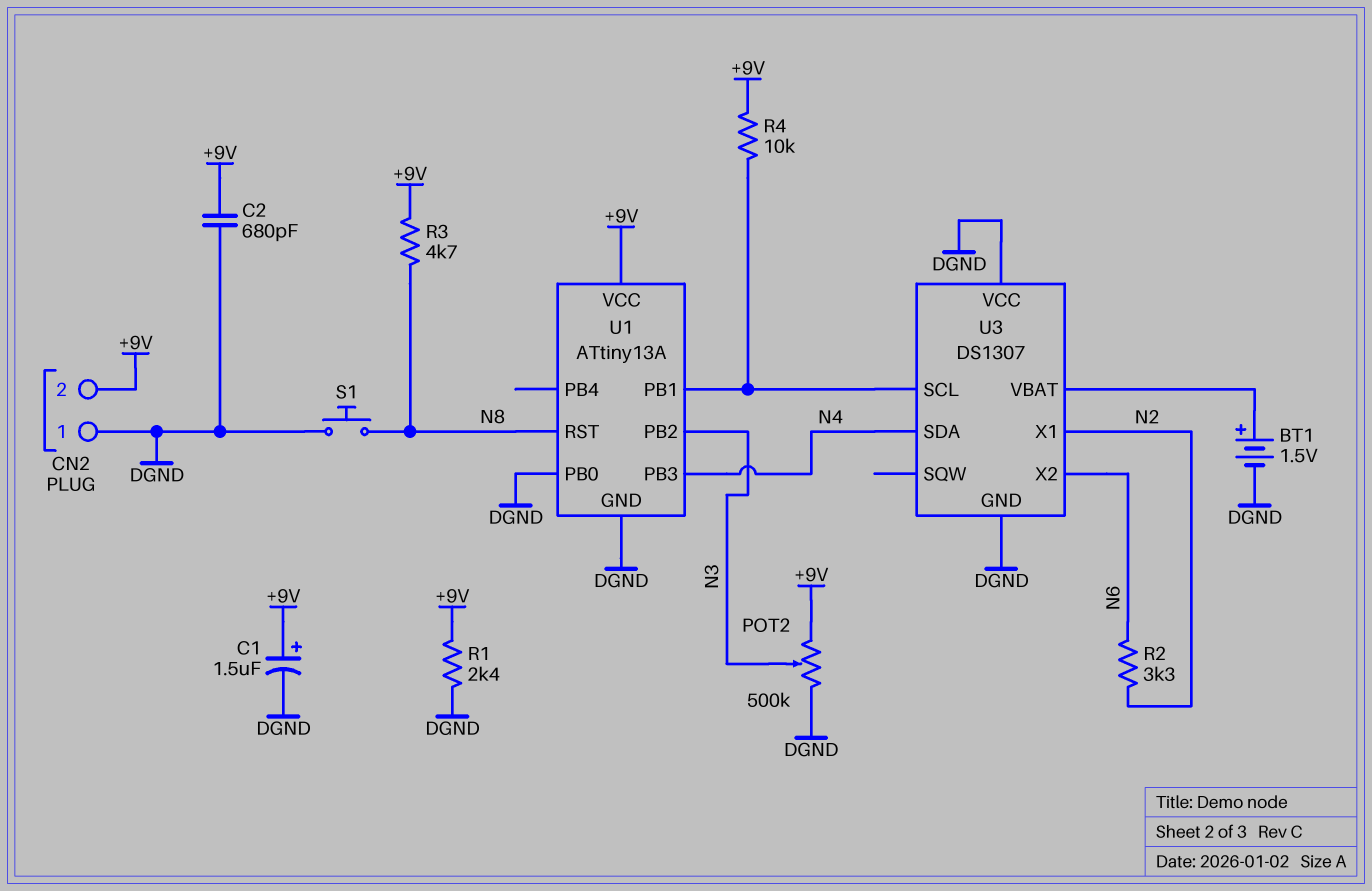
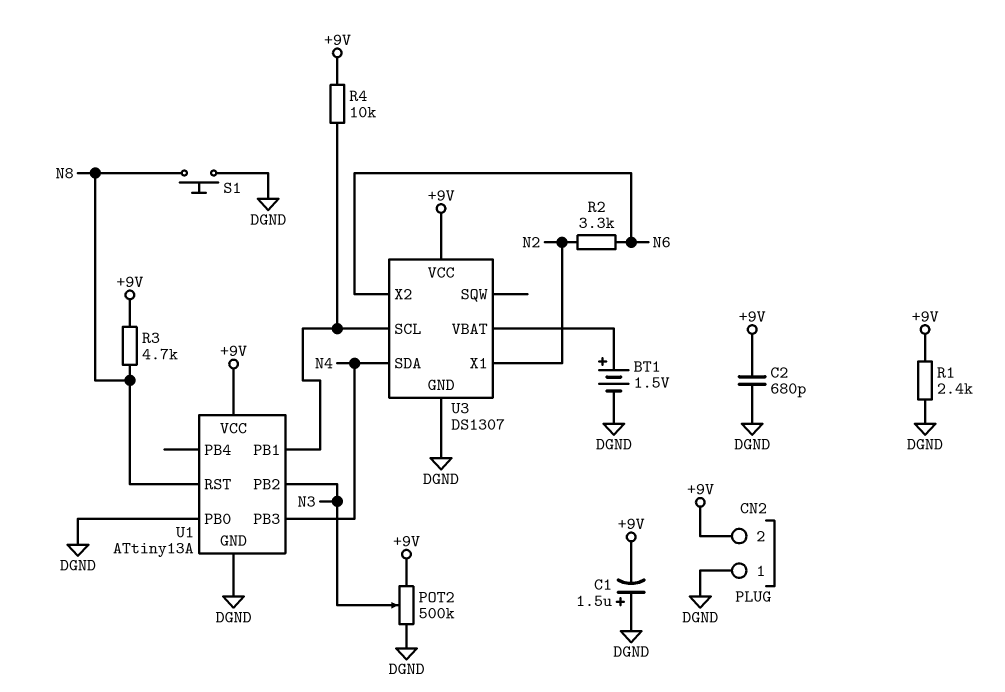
C1: 1.5uF (plus +9V, minus DGND) -> 1.5uF (plus DGND, minus +9V)
U3 pin VCC: DGND -> +9V

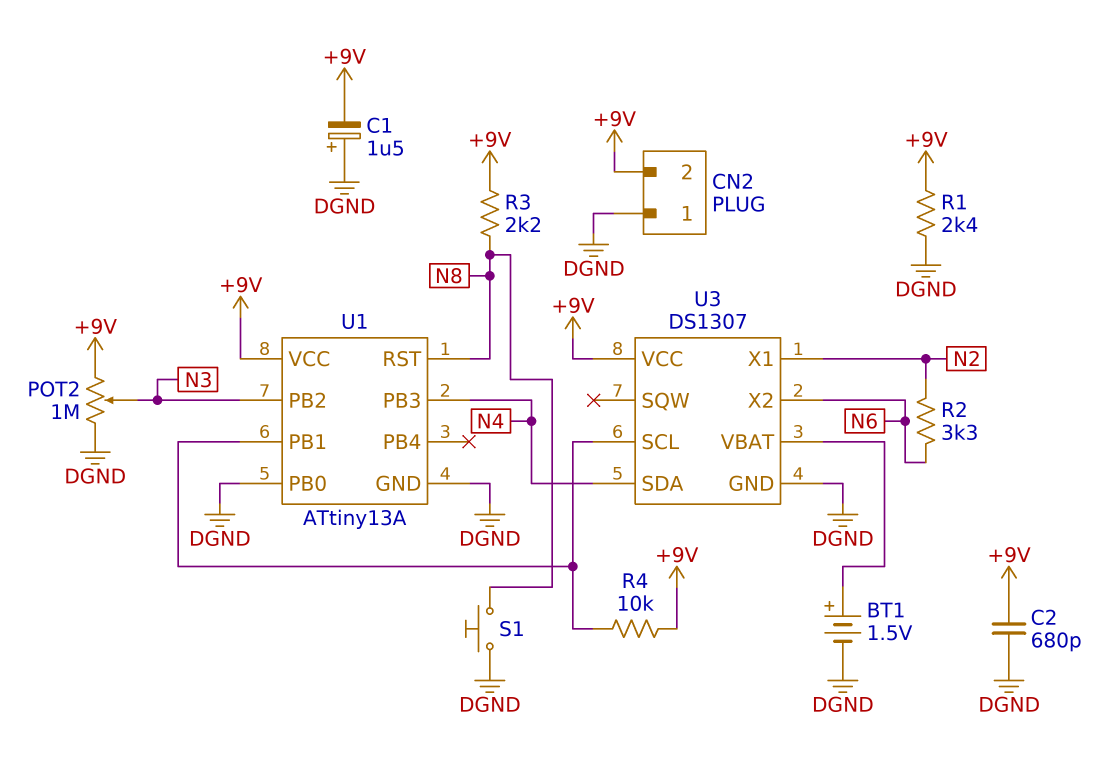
POT2: 500k (+9V, DGND, wiper N3) -> 1M (+9V, DGND, wiper N3)
R3: 4.7k (+9V, N8) -> 2.2k (+9V, N8)

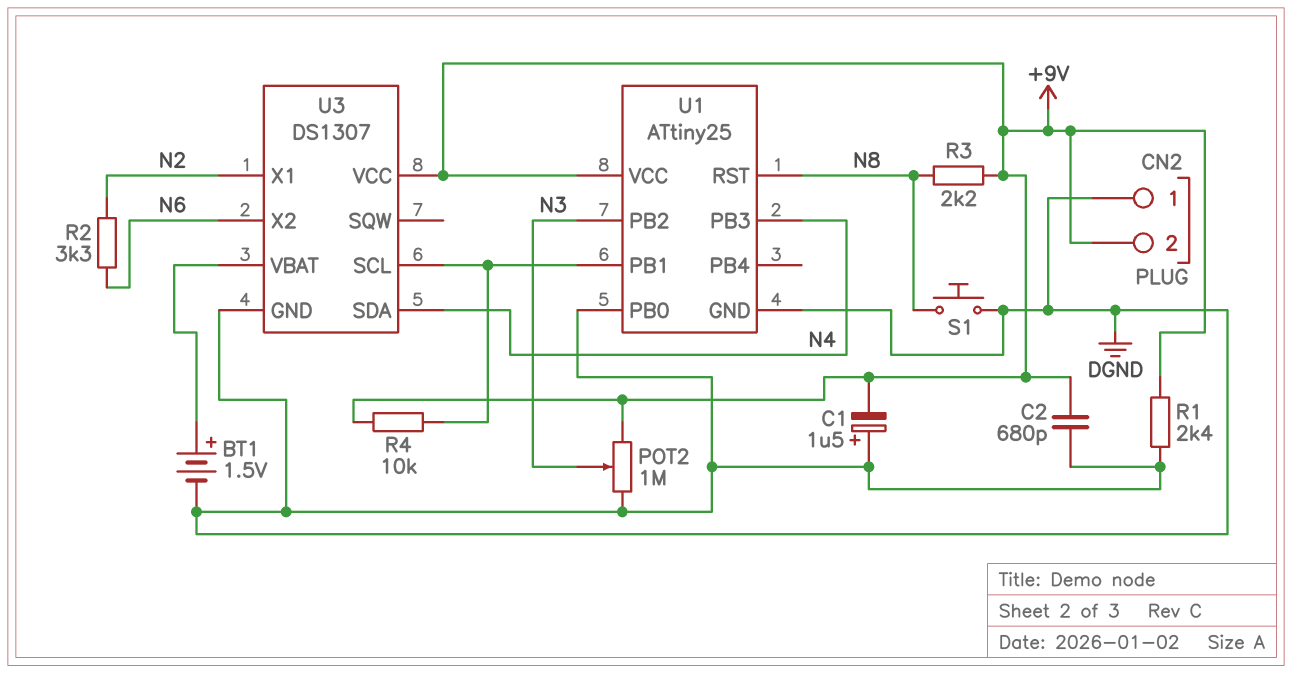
U1: ATtiny13A -> ATtiny25

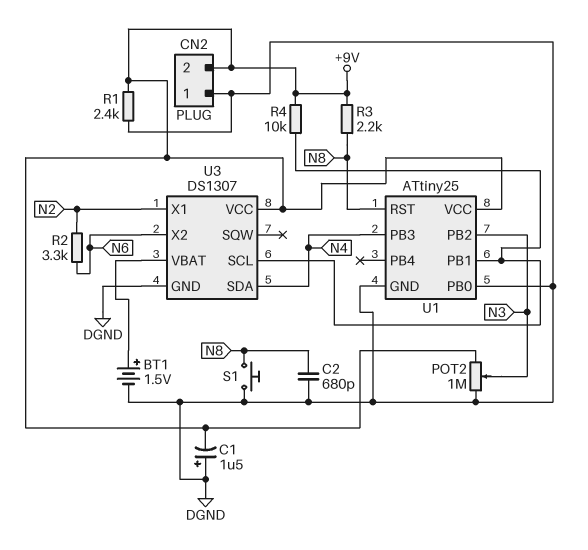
C2: 680pF (+9V, DGND) -> 680pF (DGND, N8)

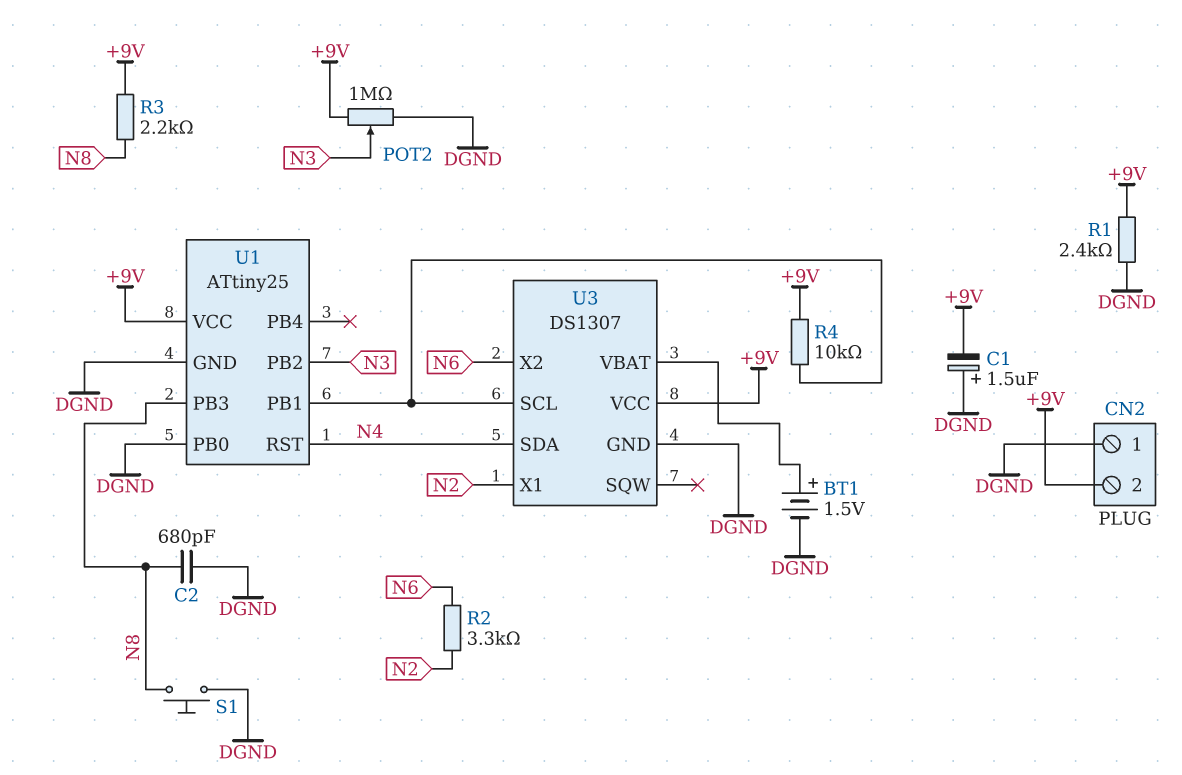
U1 pin PB3: N4 -> N8
U1 pin RST: N8 -> N4

